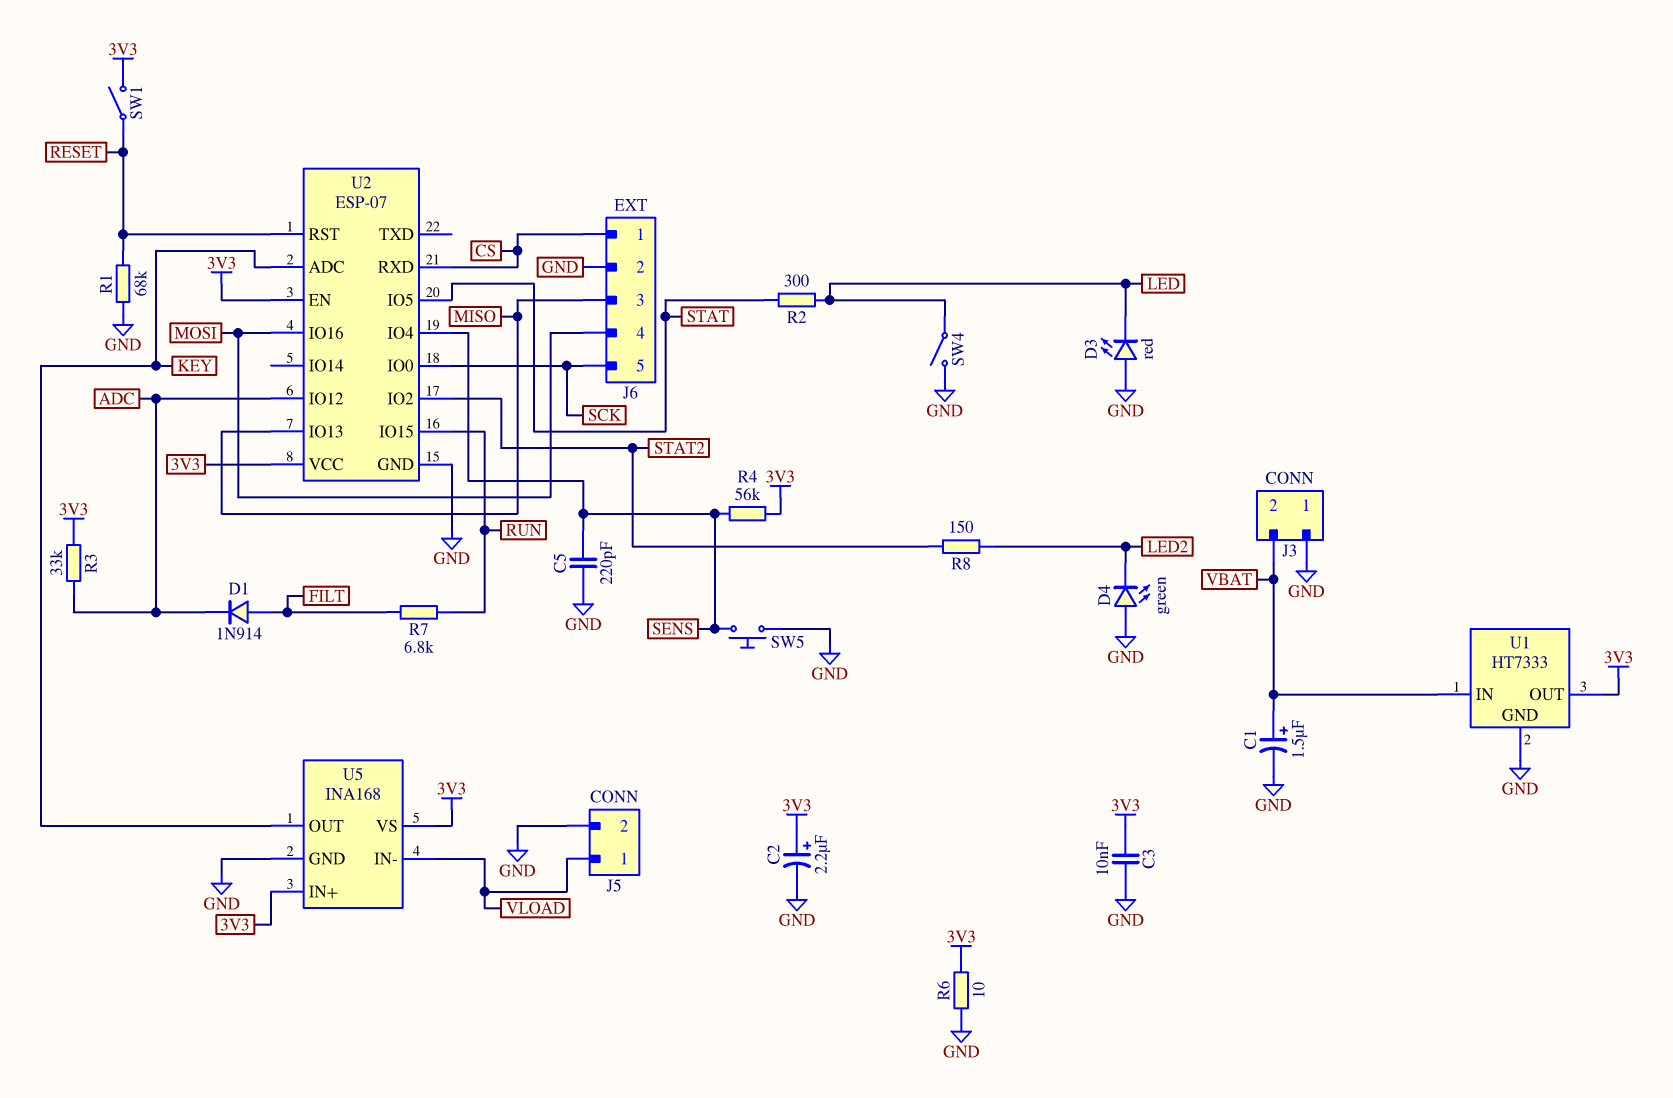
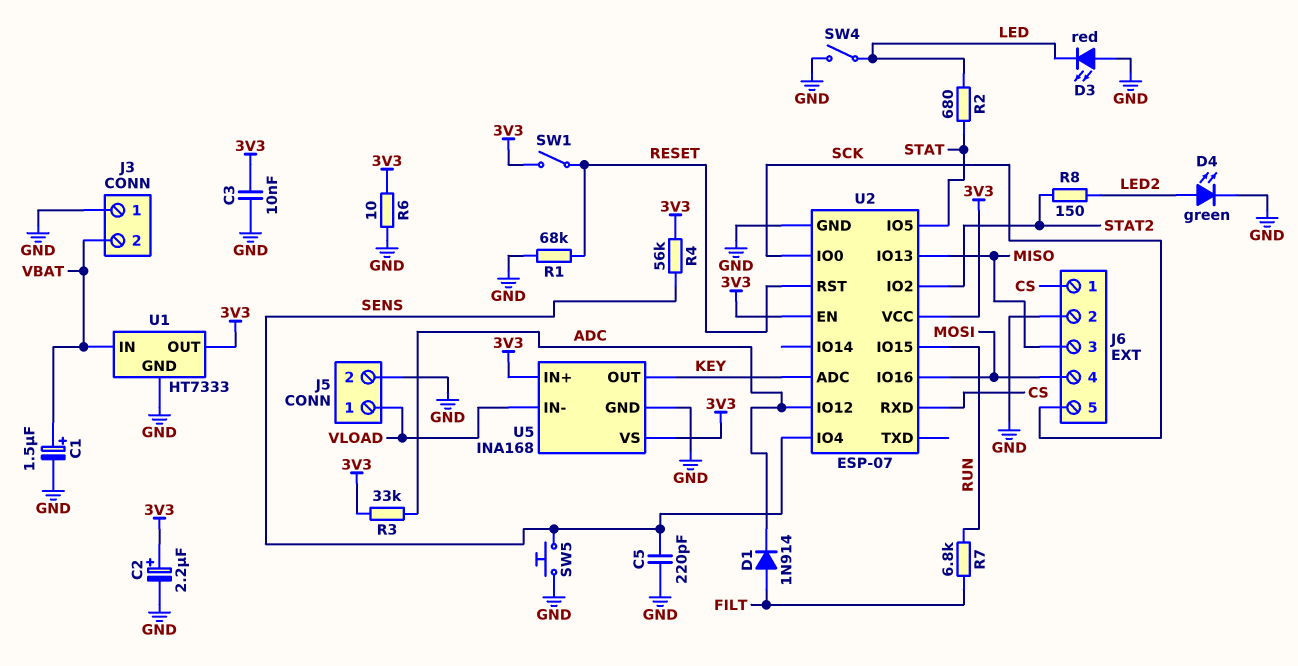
D4: LED green (A GND, K LED2) -> LED green (A LED2, K GND)
R2: 300 (LED, STAT) -> 680 (LED, STAT)

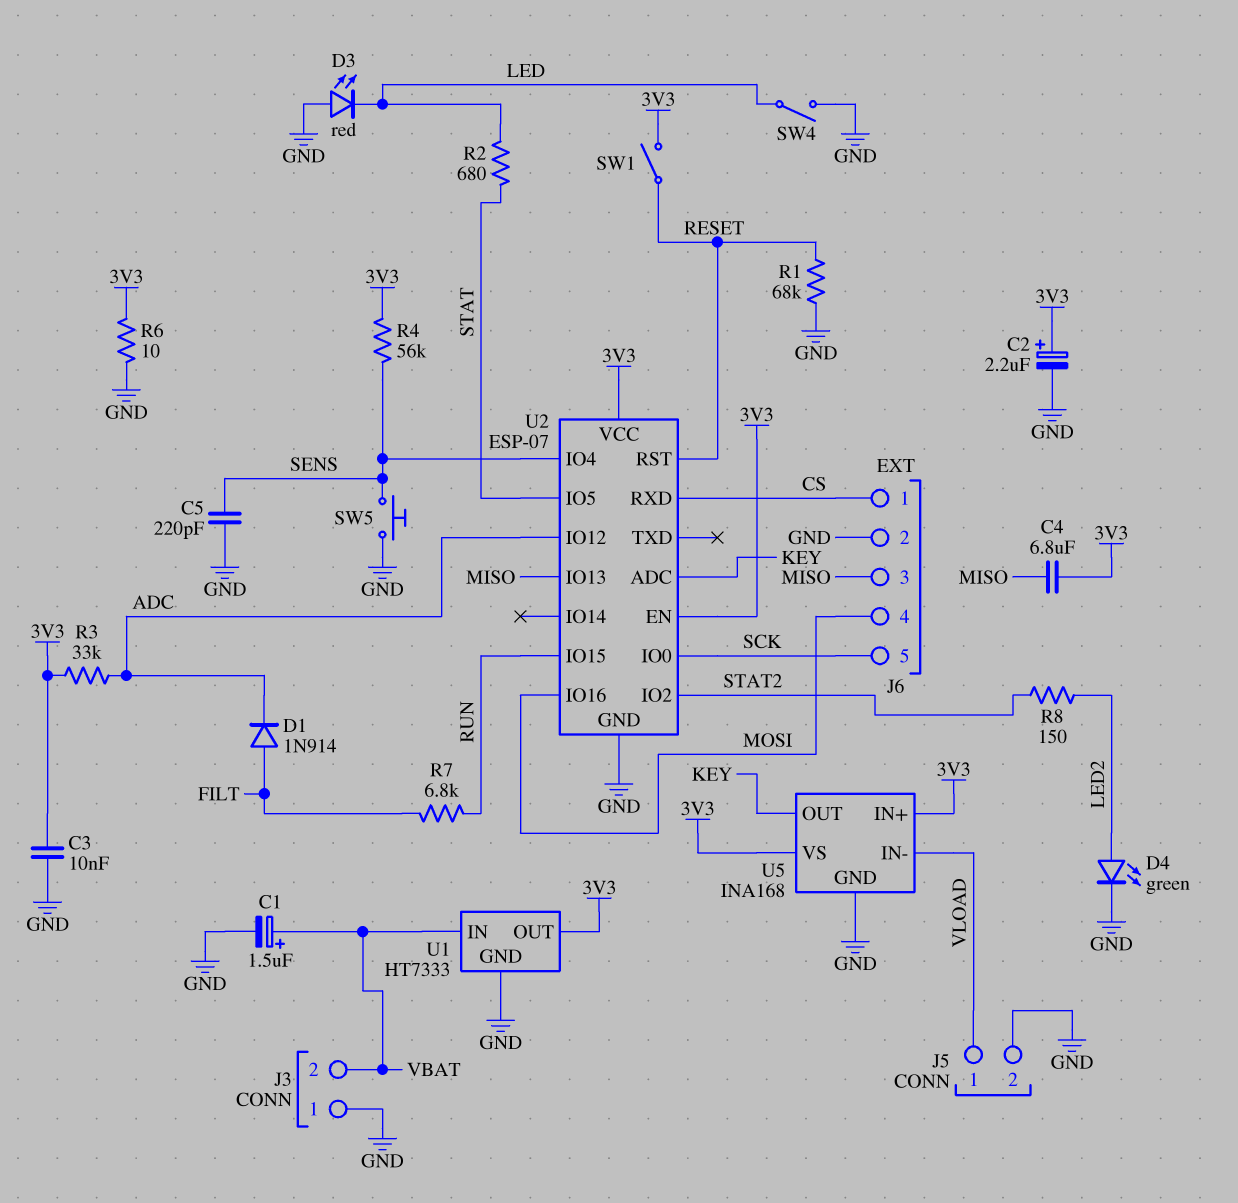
C4: none -> 6.8uF (3V3, MISO)

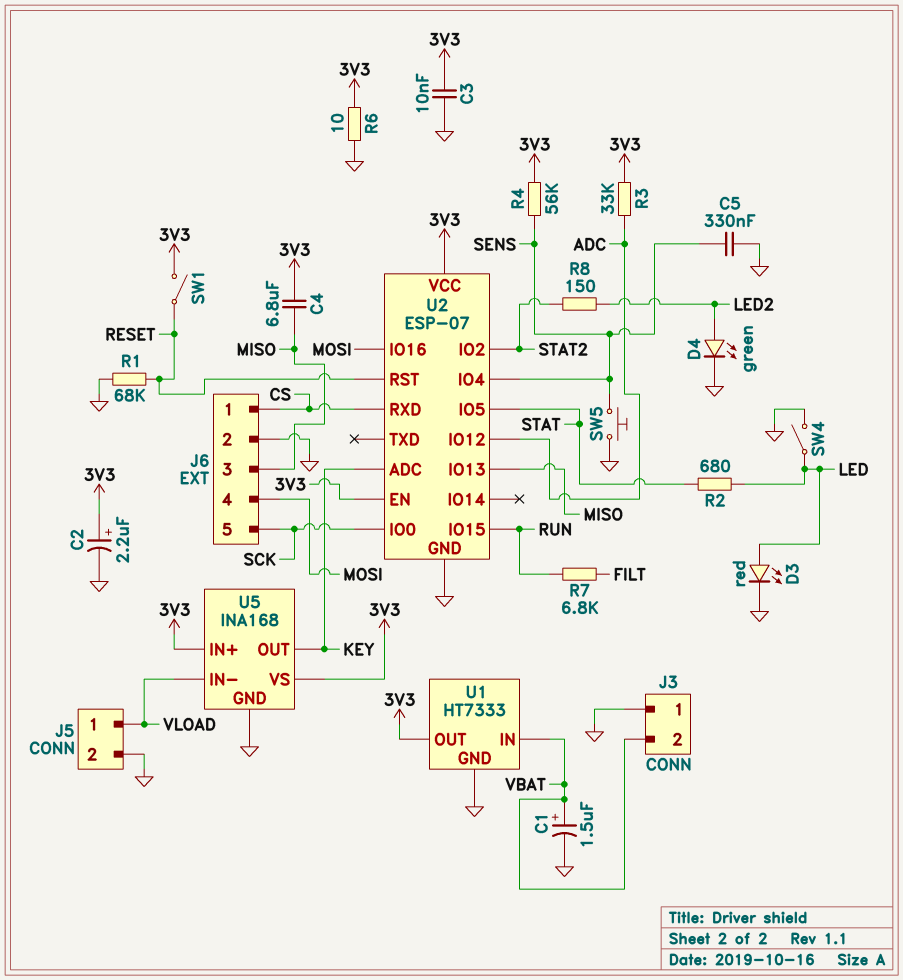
C5: 220pF (GND, SENS) -> 330nF (GND, SENS)
D1: diode 1N914 (A FILT, K ADC) -> none
D3: LED red (A GND, K LED) -> LED red (A LED, K GND)

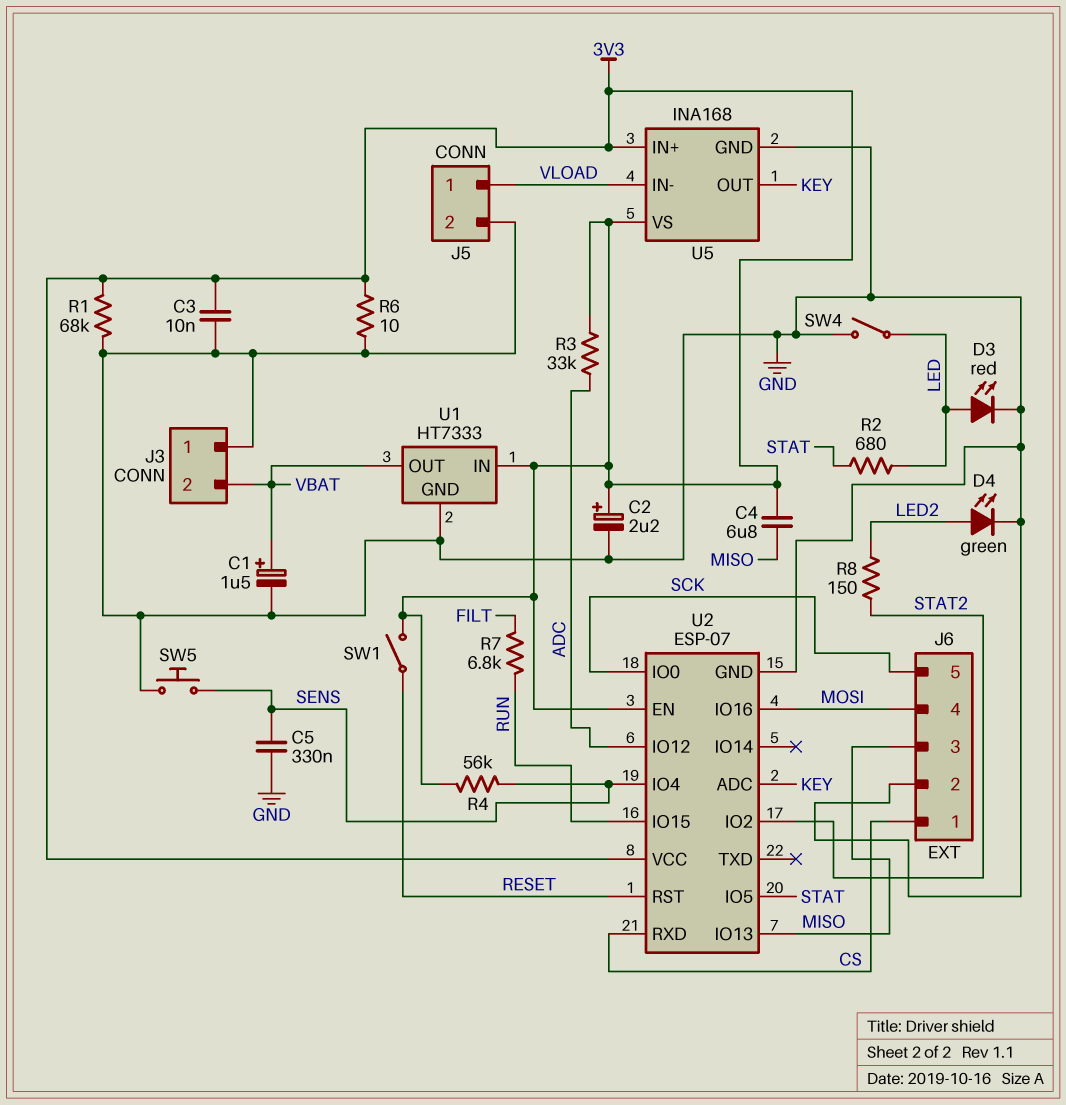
R1: 68k (GND, RESET) -> 68k (3V3, GND)
U1 pin IN: VBAT -> 3V3
U1 pin OUT: 3V3 -> VBAT

